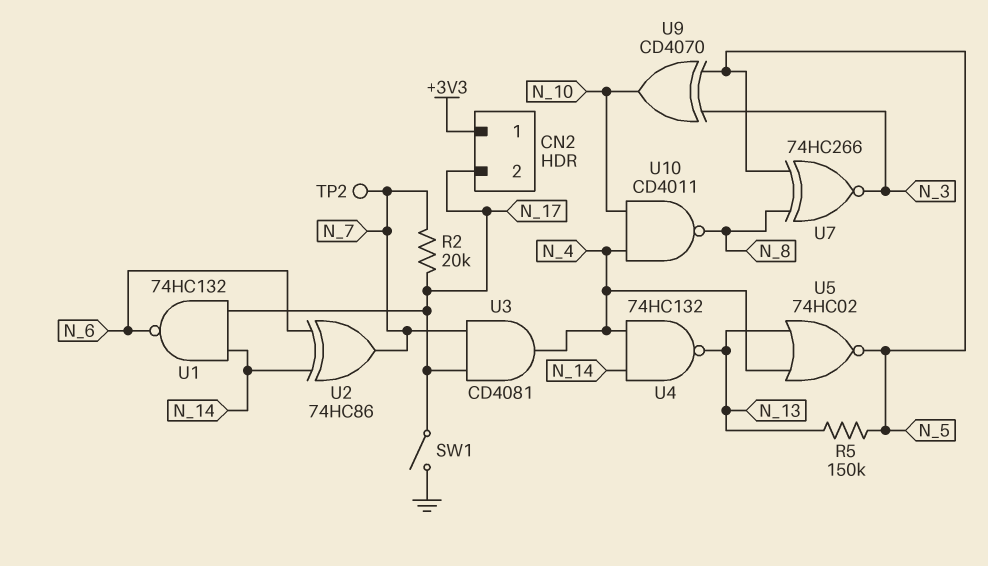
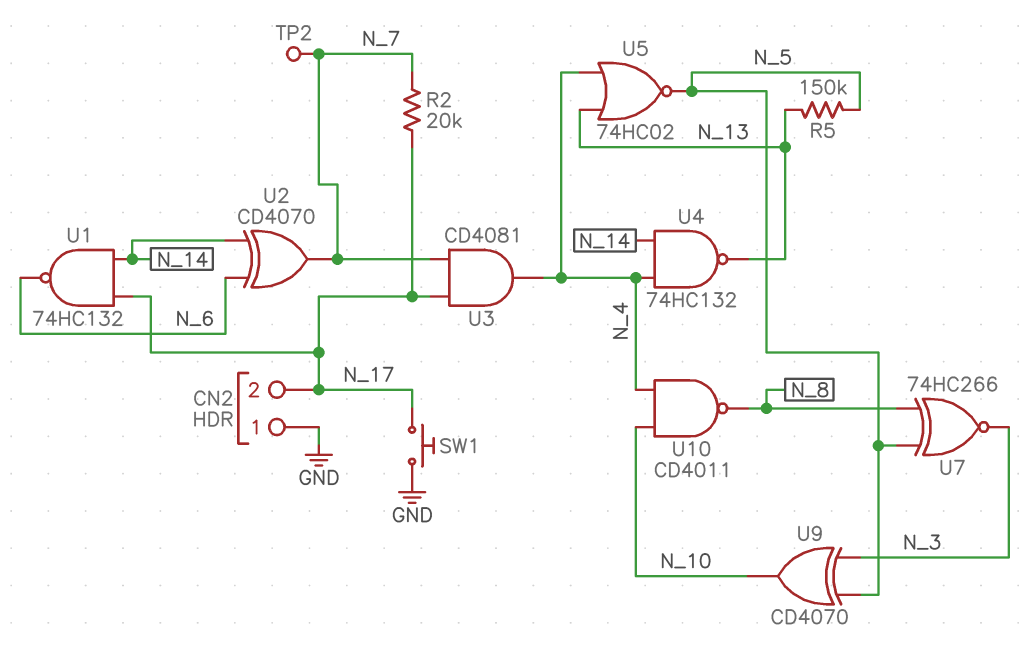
CN2 pin 1: +3V3 -> GND
SW1: switch (GND, N_17) -> button (GND, N_17)
U2: XOR 74HC86 (in N_6, in N_14, out N_7) -> XOR CD4070 (in N_6, in N_14, out N_7)

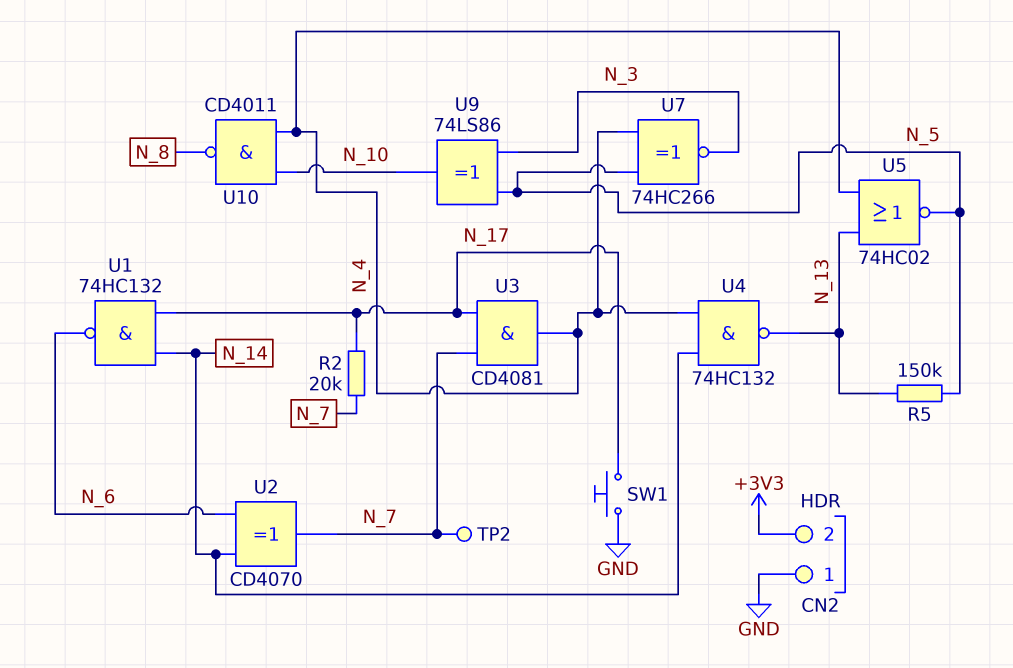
CN2 pin 2: N_17 -> +3V3
U7: XNOR 74HC266 (in N_5, in N_8, out N_3) -> XNOR 74HC266 (in N_4, in N_5, out N_3)
U9: XOR CD4070 (in N_3, in N_5, out N_10) -> XOR 74LS86 (in N_3, in N_5, out N_10)

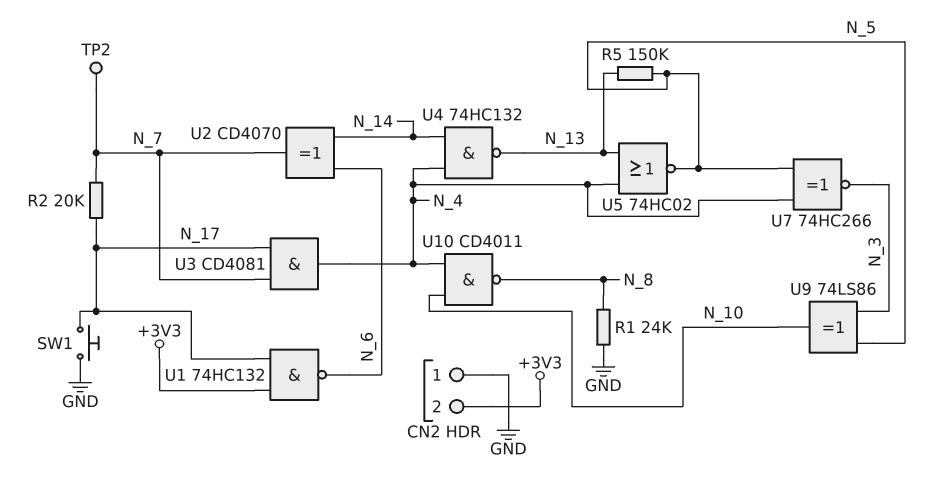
R1: none -> 24k (GND, N_8)
U1: NAND 74HC132 (in N_14, in N_17, out N_6) -> NAND 74HC132 (in +3V3, in N_17, out N_6)

